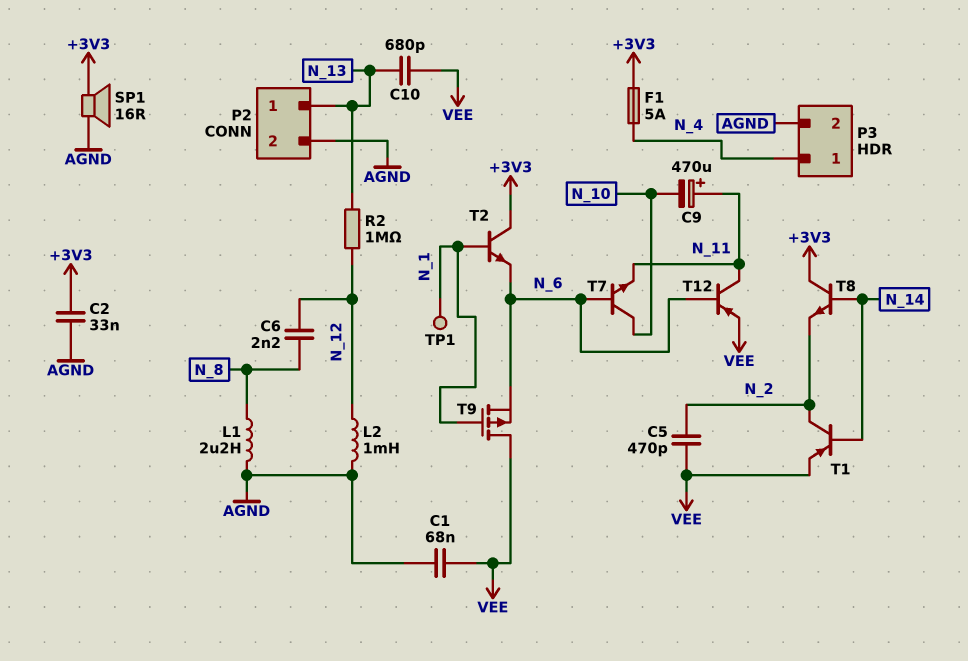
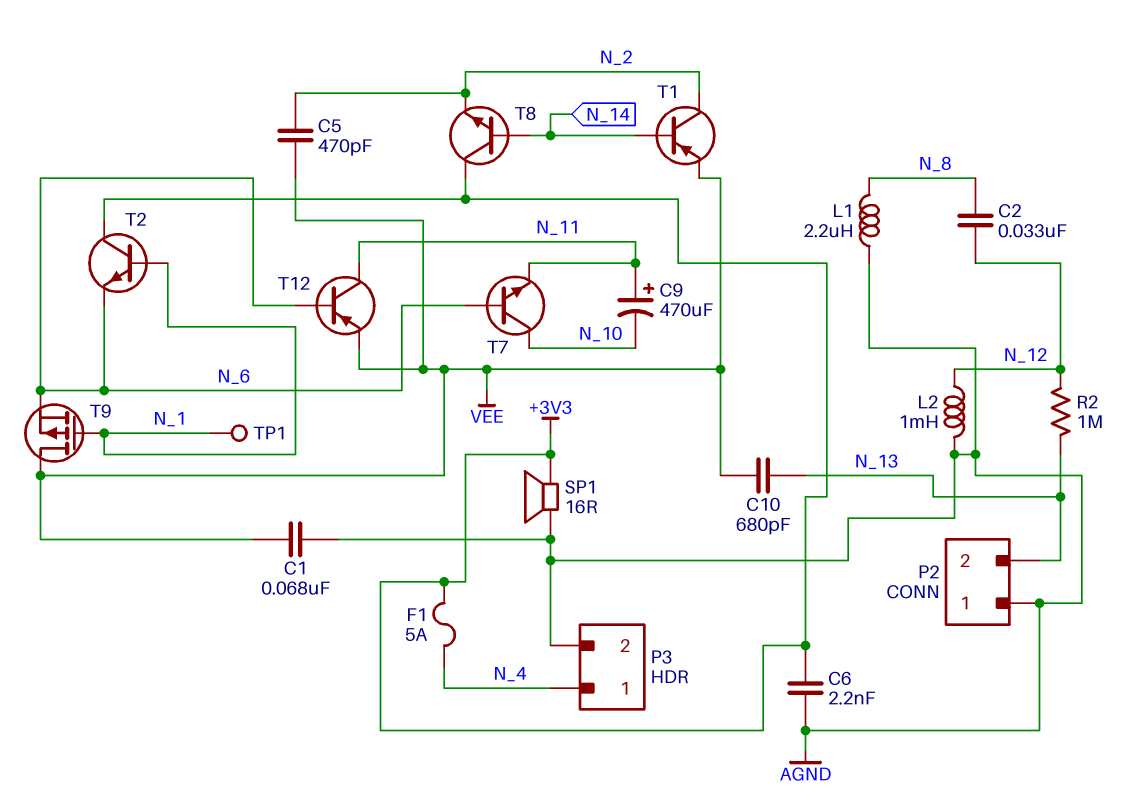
C2: 33nF (+3V3, AGND) -> 33nF (N_8, N_12)
C6: 2.2nF (N_8, N_12) -> 2.2nF (+3V3, AGND)
P2 pin 1: N_13 -> AGND
P2 pin 2: AGND -> N_13

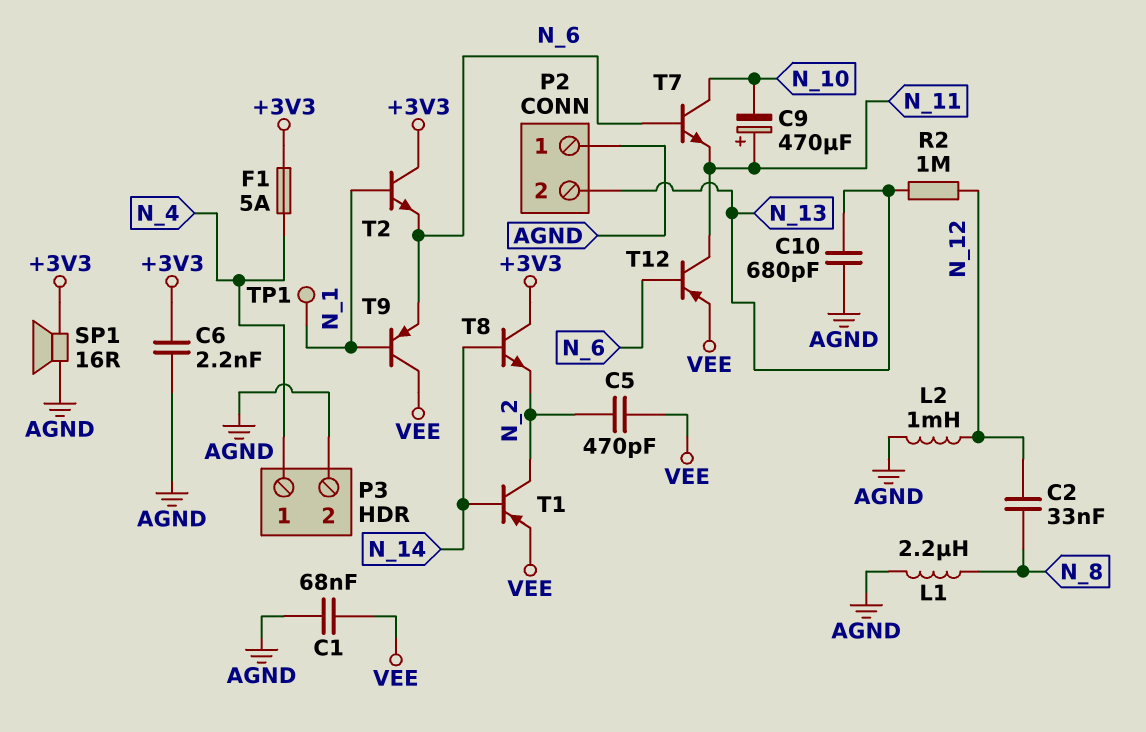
C10: 680pF (N_13, VEE) -> 680pF (AGND, N_13)
T9: PMOS (G N_1, D VEE, S N_6) -> PNP (B N_1, C VEE, E N_6)

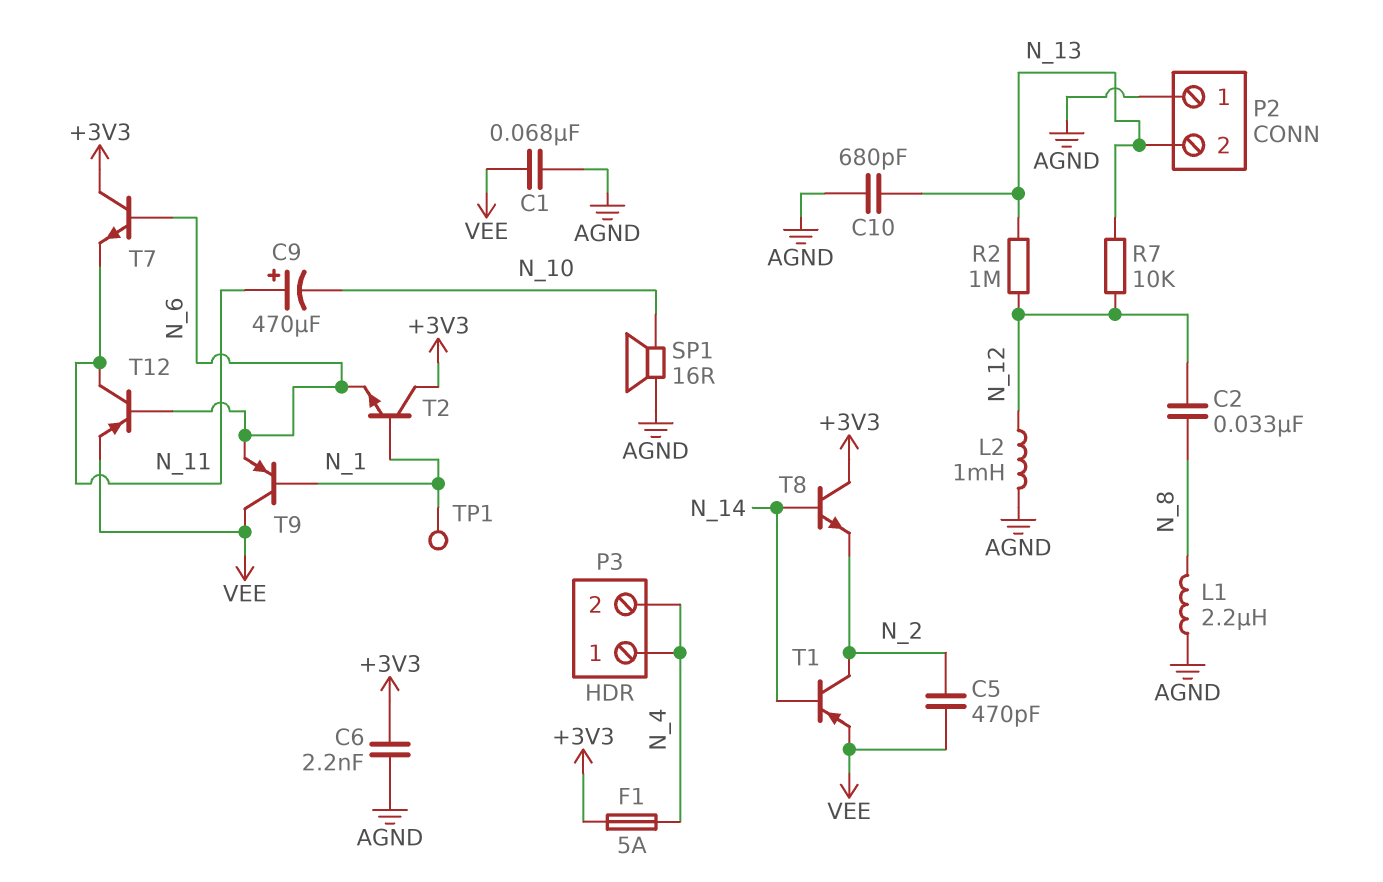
P3 pin 2: AGND -> N_4
R7: none -> 10k (N_12, N_13)
SP1: speaker 16R (+3V3, AGND) -> speaker 16R (AGND, N_10)
T7: NPN (B N_6, C N_10, E N_11) -> NPN (B N_6, C +3V3, E N_11)

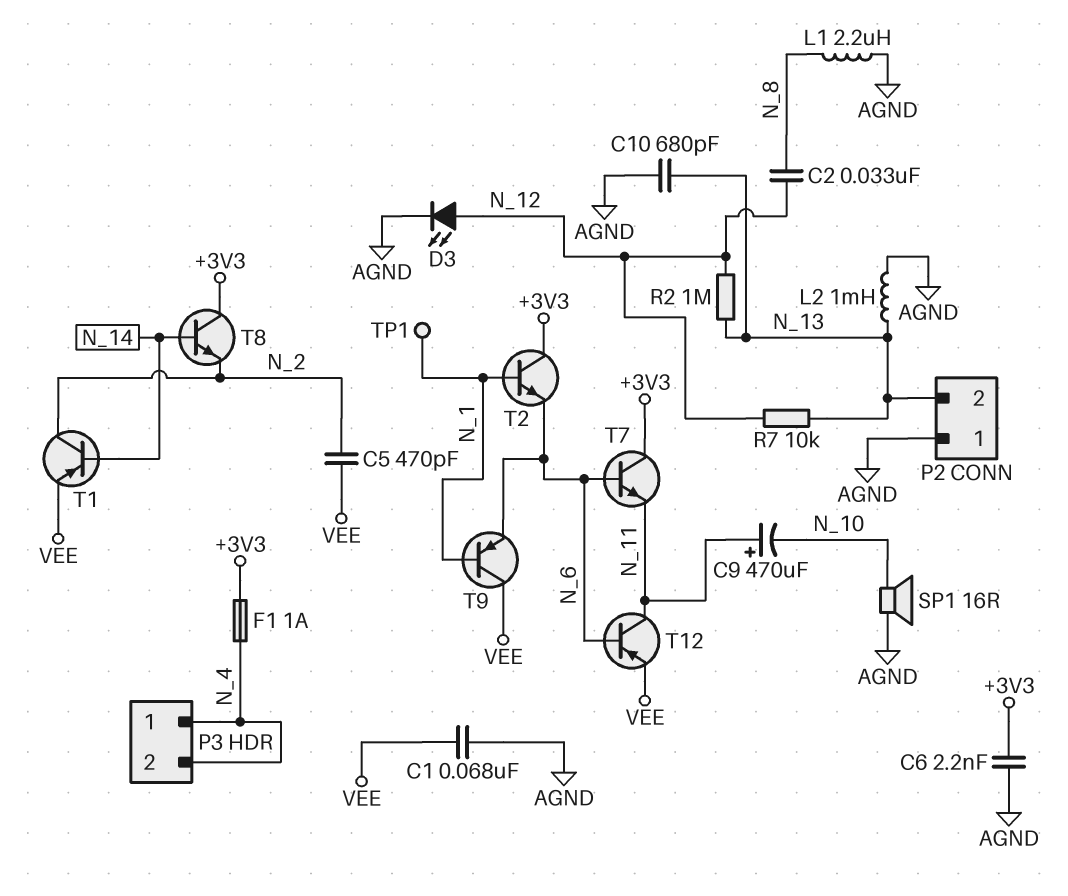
D3: none -> LED (A N_12, K AGND)
F1: 5A (+3V3, N_4) -> 1A (+3V3, N_4)
L2: 1mH (AGND, N_12) -> 1mH (AGND, N_13)

